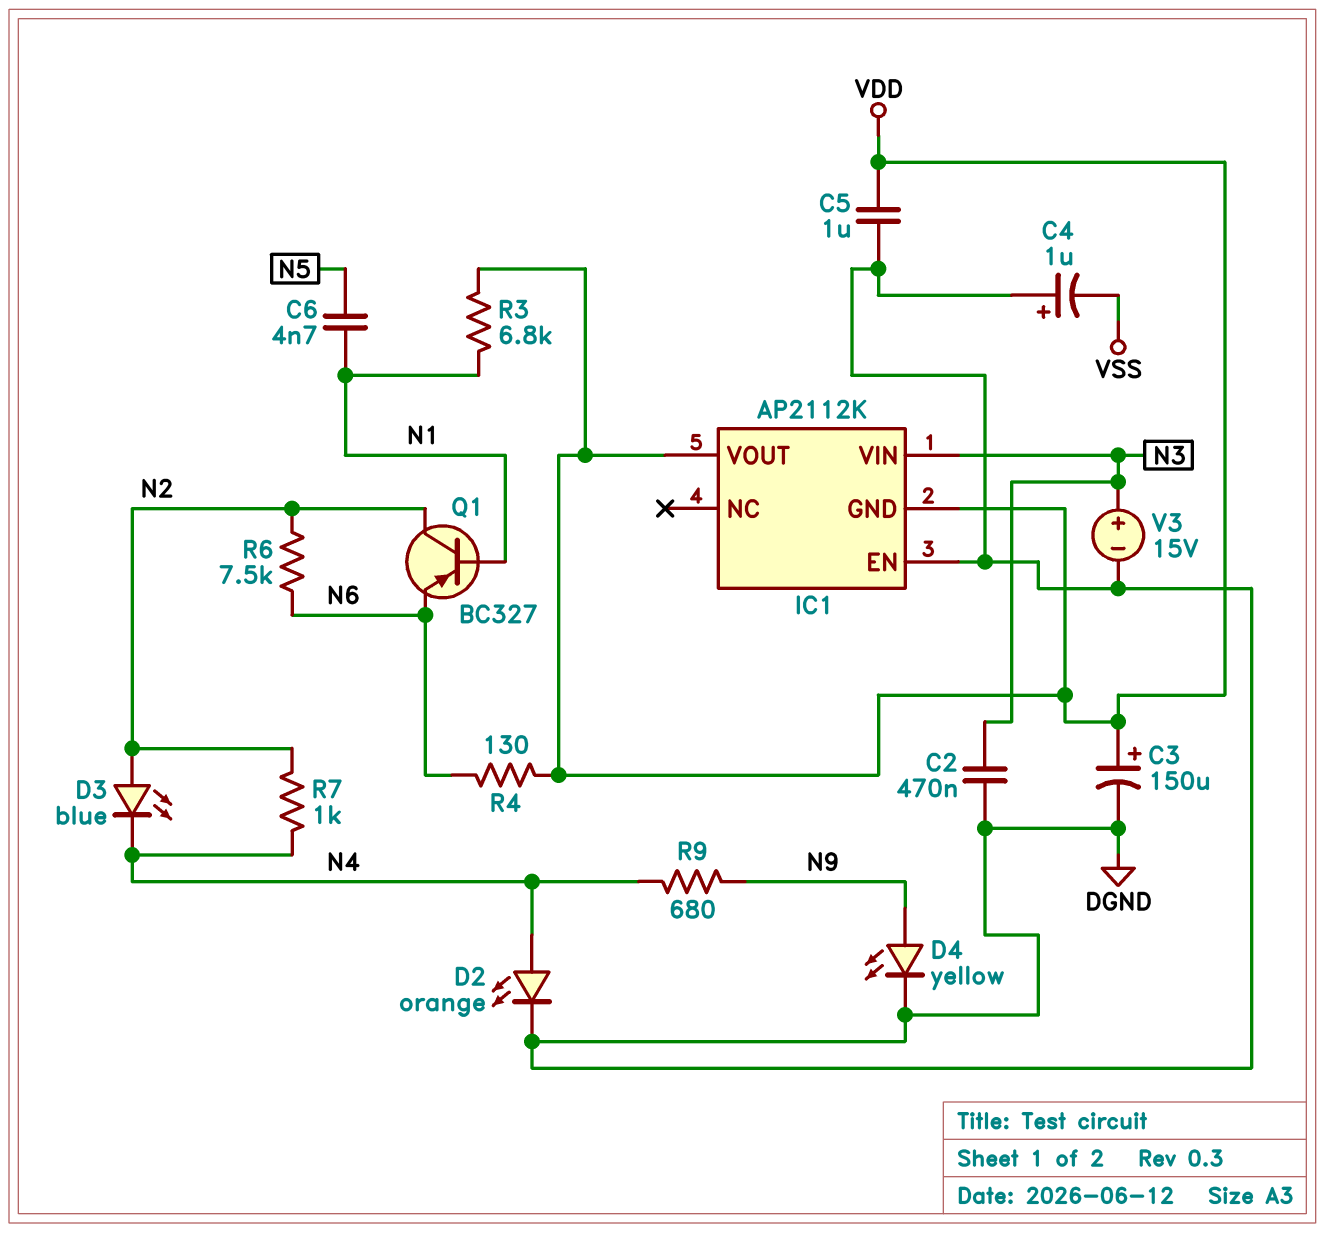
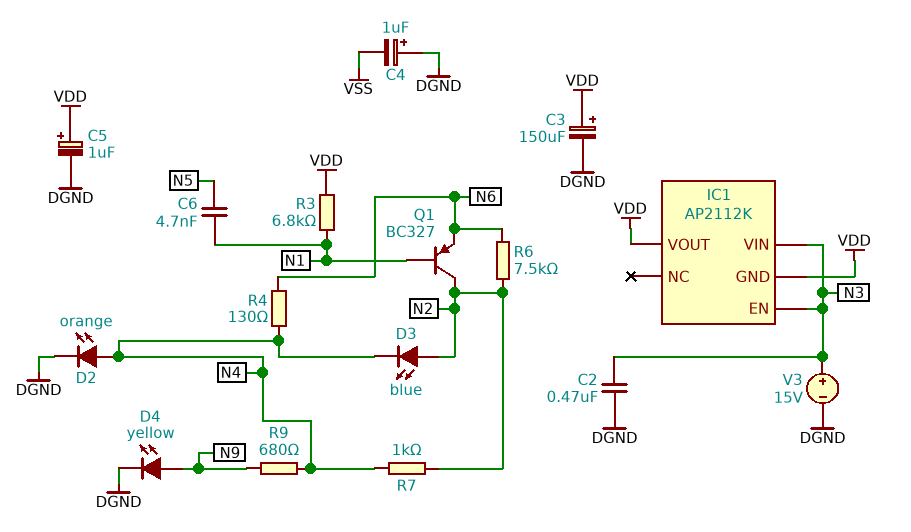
C5: 1uF (DGND, VDD) -> 1uF (plus VDD, minus DGND)
IC1 pin EN: DGND -> N3
R4: 130 (N6, VDD) -> 130 (N4, N6)

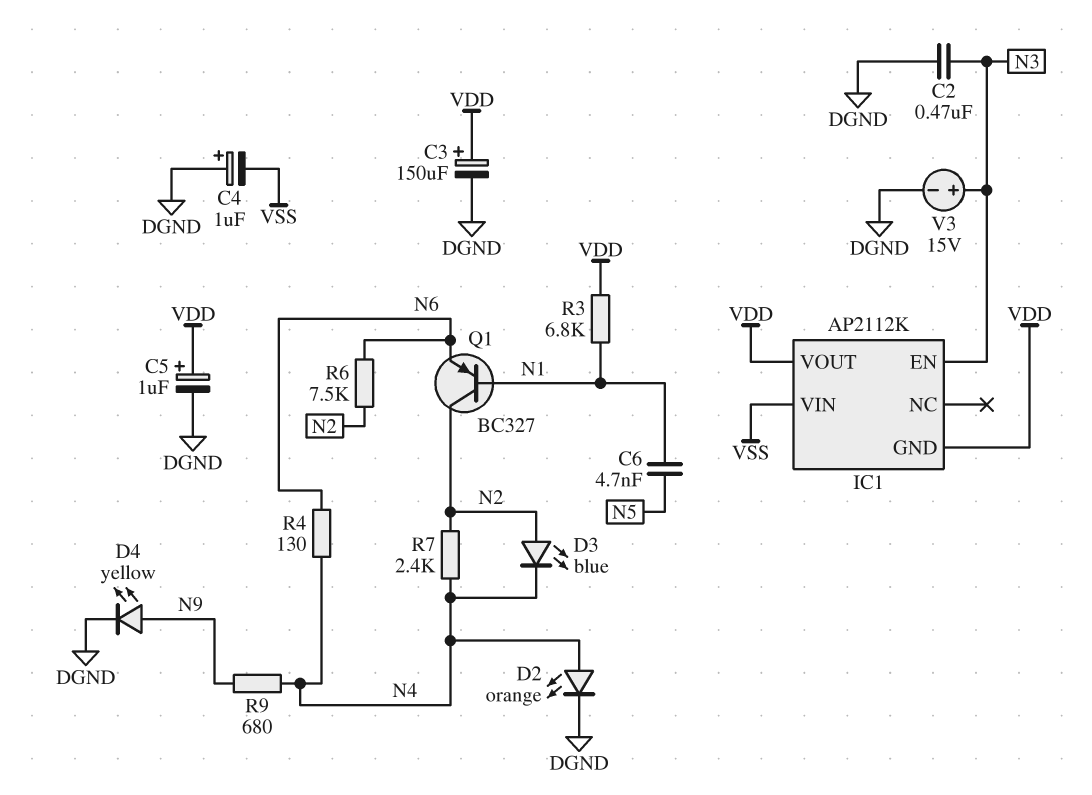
IC1 pin VIN: N3 -> VSS
R7: 1k (N2, N4) -> 2.4k (N2, N4)

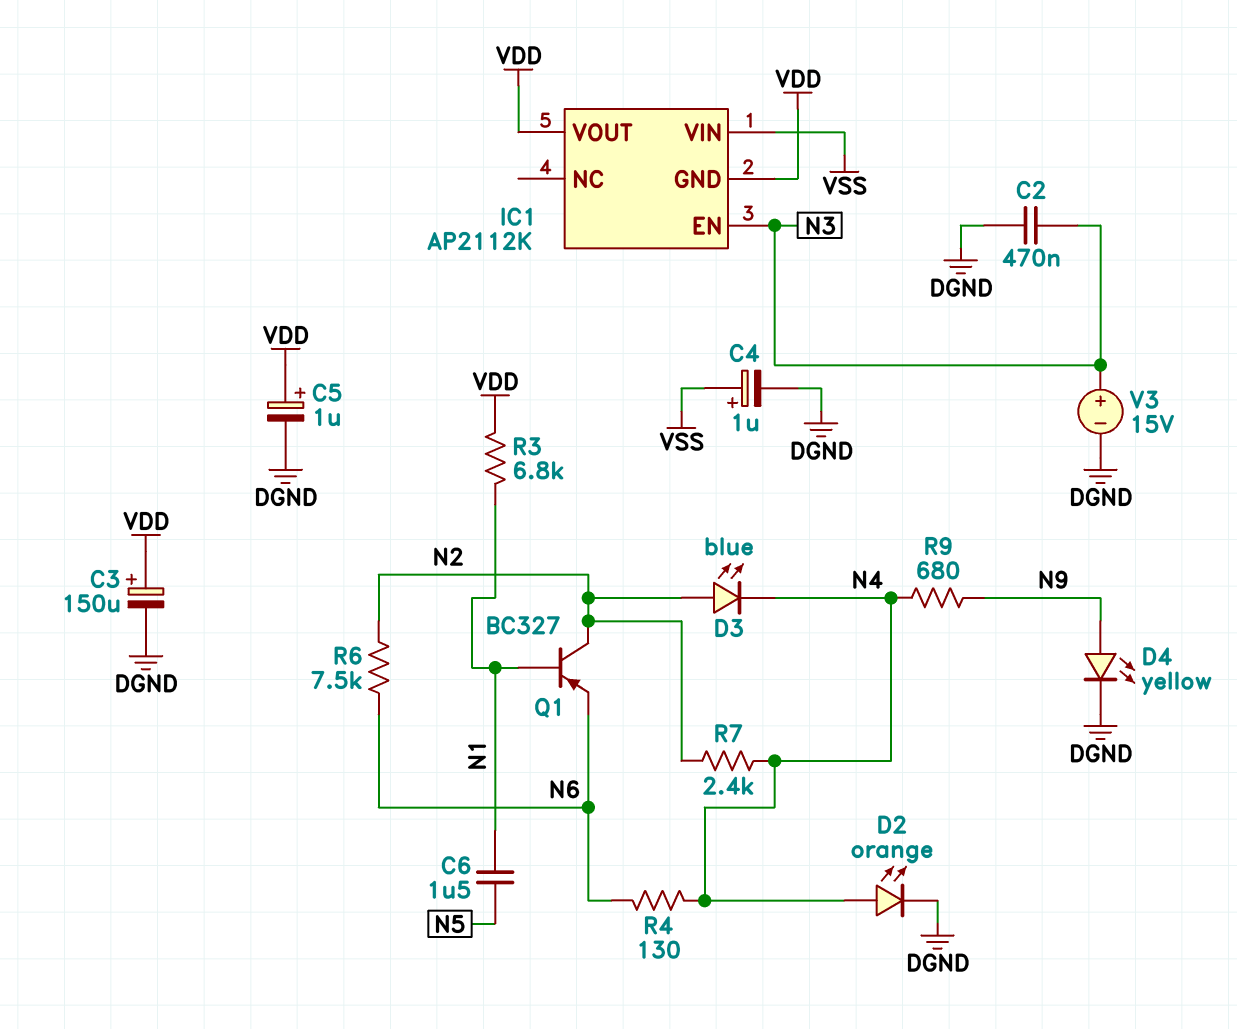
C4: 1uF (plus DGND, minus VSS) -> 1uF (plus VSS, minus DGND)
C6: 4.7nF (N1, N5) -> 1.5uF (N1, N5)

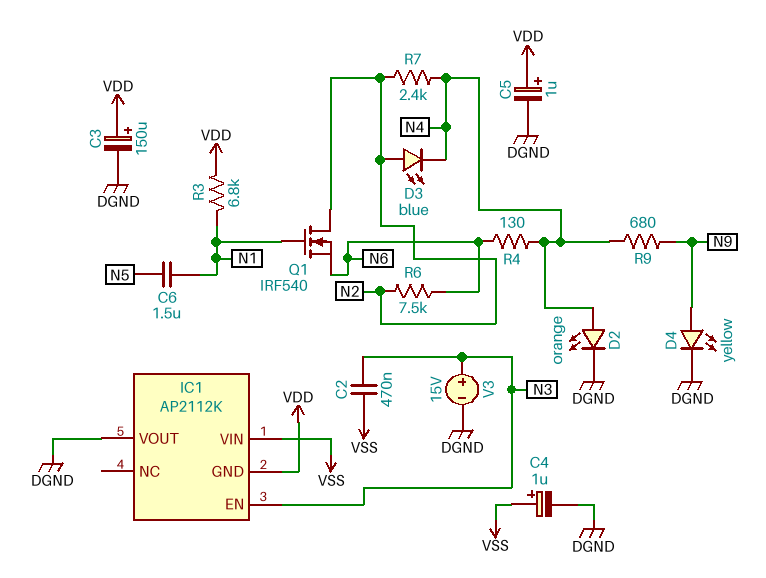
C2: 470nF (DGND, N3) -> 470nF (N3, VSS)
IC1 pin VOUT: VDD -> DGND
Q1: PNP BC327 (B N1, C N2, E N6) -> NMOS IRF540 (G N1, D N2, S N6)

